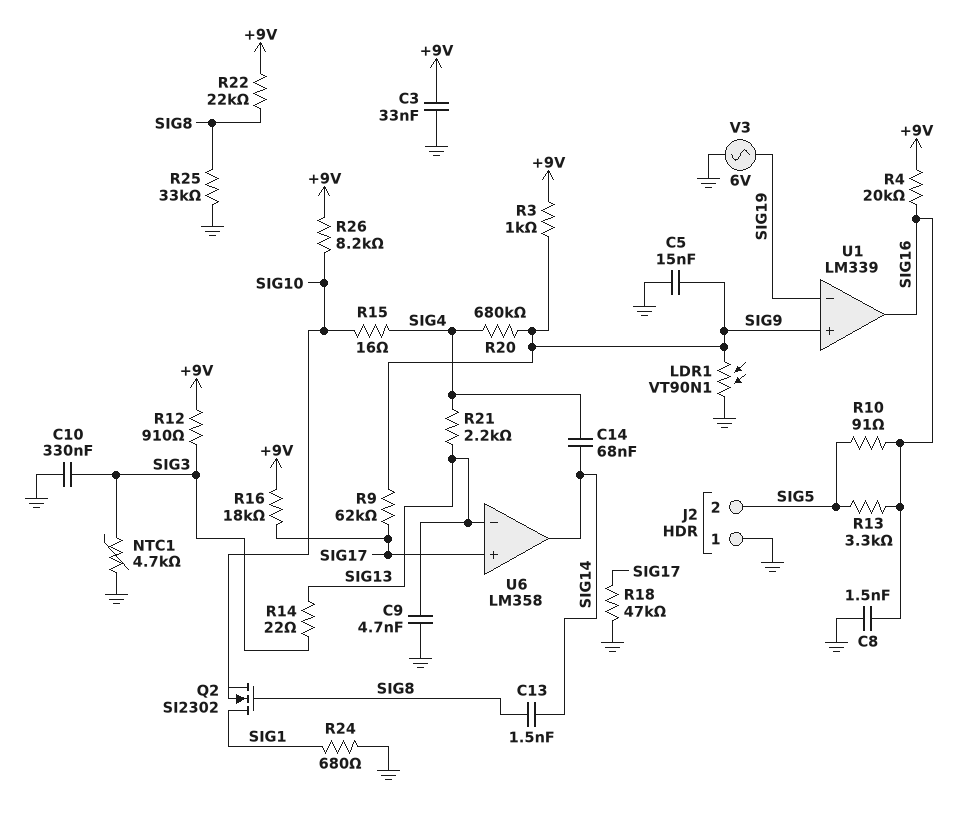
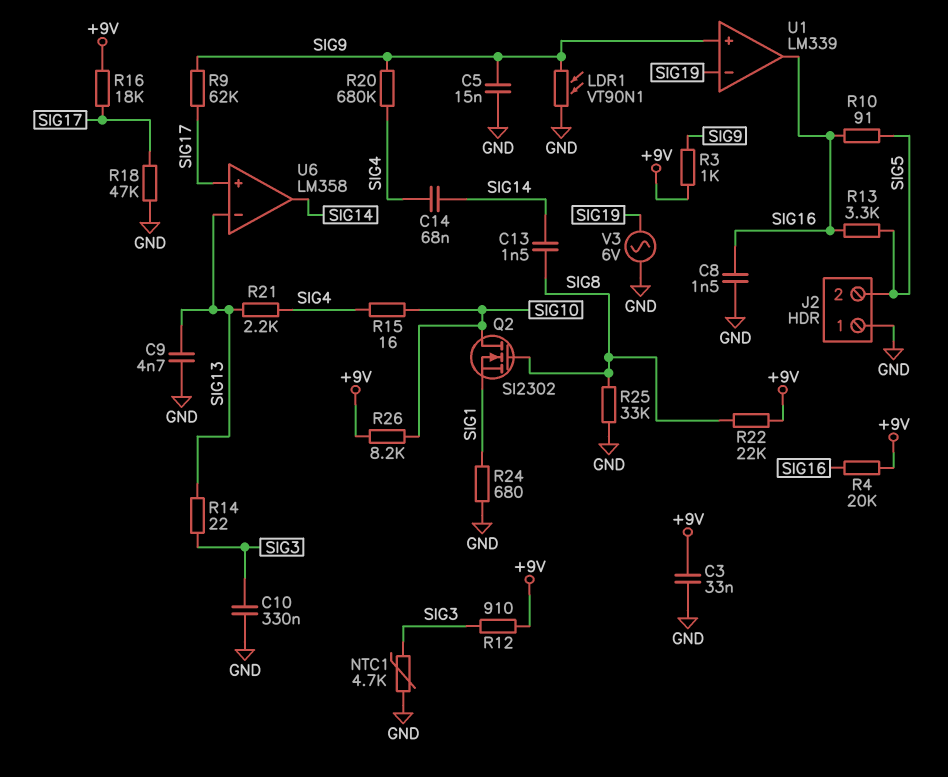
Q2: NMOS SI2302 (G SIG8, D SIG1, S SIG10) -> NMOS SI2302 (G SIG8, D SIG10, S SIG1)

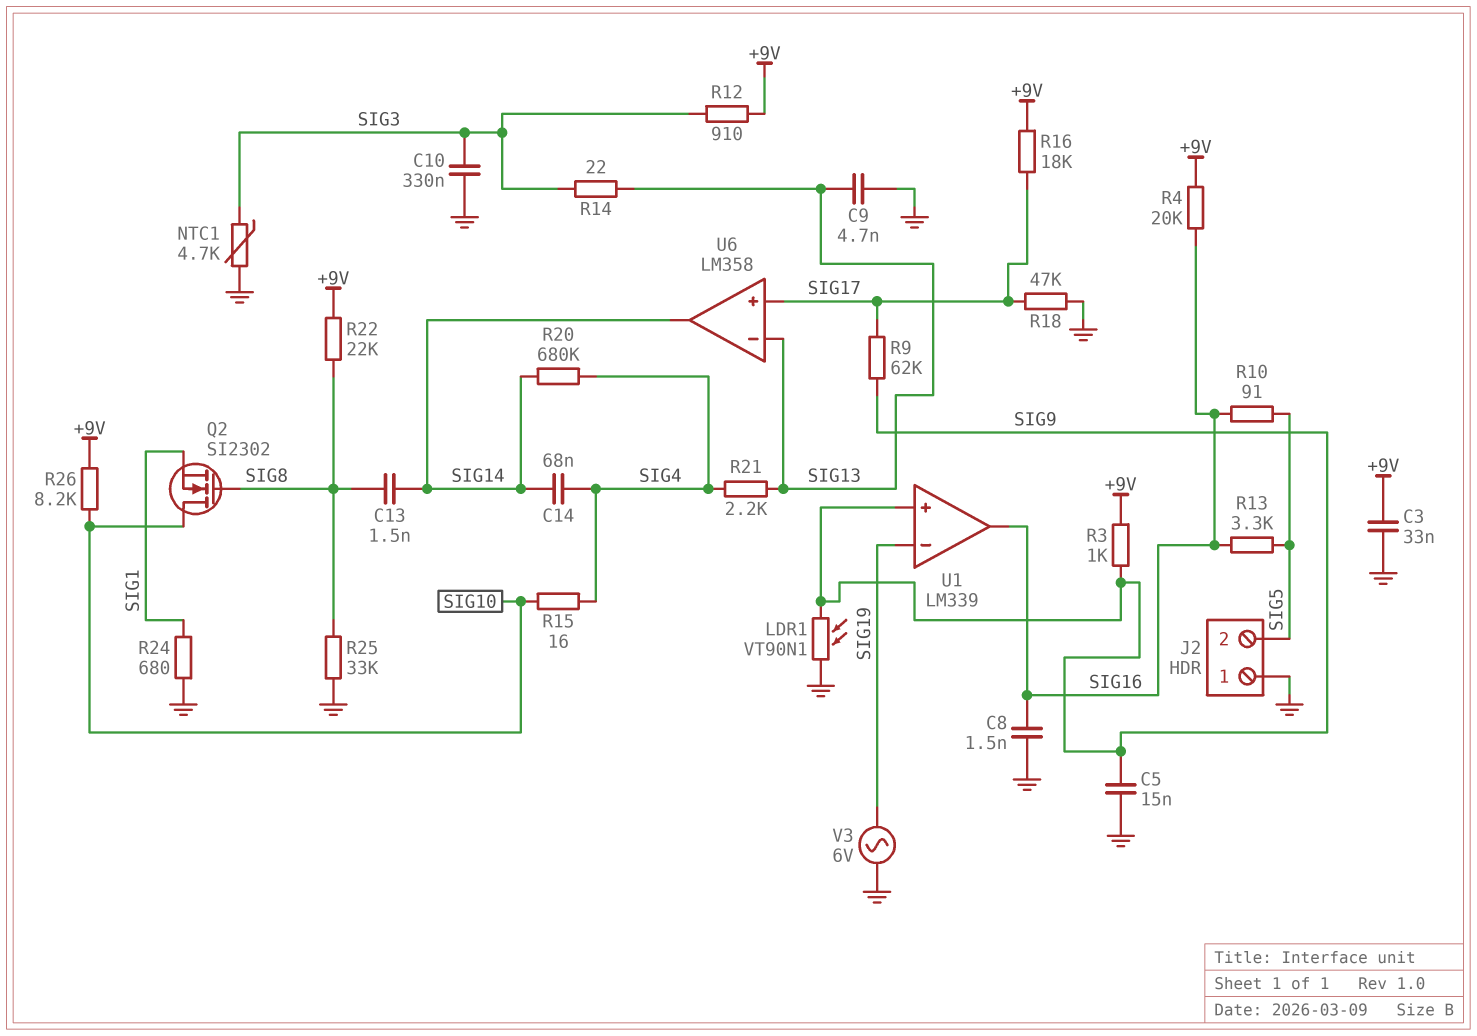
R20: 680k (SIG4, SIG9) -> 680k (SIG4, SIG14)

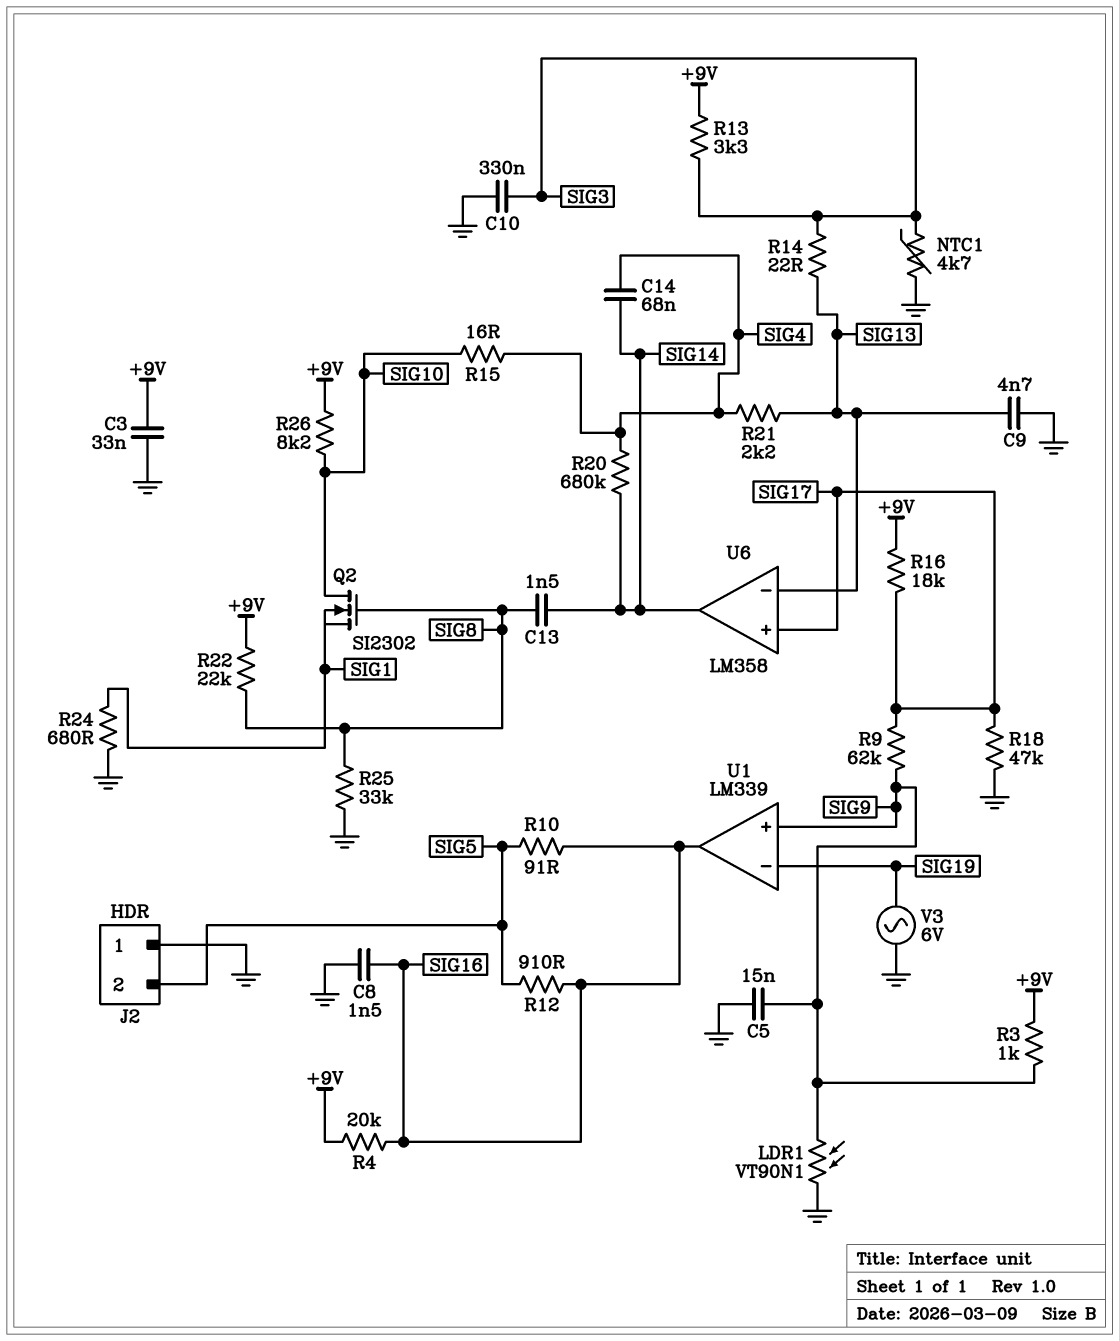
R12: 910 (+9V, SIG3) -> 910 (SIG5, SIG16)
R13: 3.3k (SIG5, SIG16) -> 3.3k (+9V, SIG3)

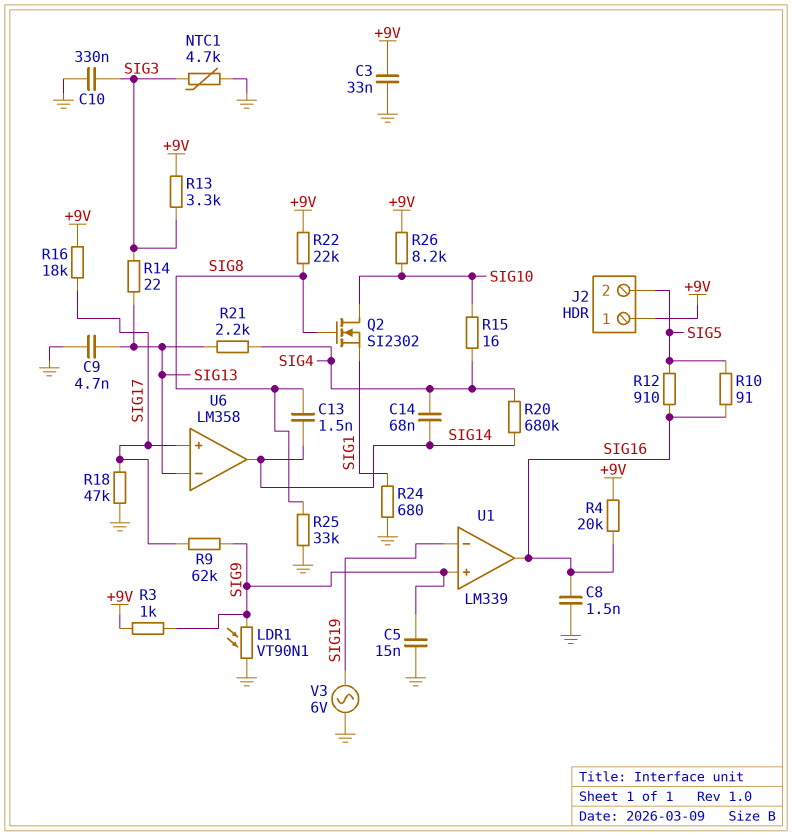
J2 pin 1: GND -> +9V

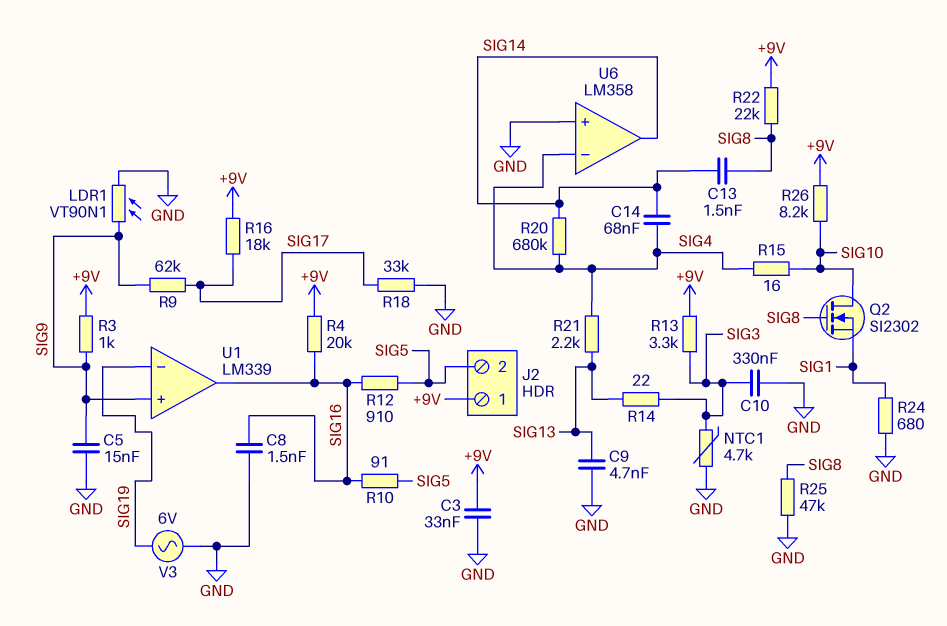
R18: 47k (GND, SIG17) -> 33k (GND, SIG17)
R25: 33k (GND, SIG8) -> 47k (GND, SIG8)
U6 pin in+: SIG17 -> GND
U6 pin in-: SIG13 -> SIG4

